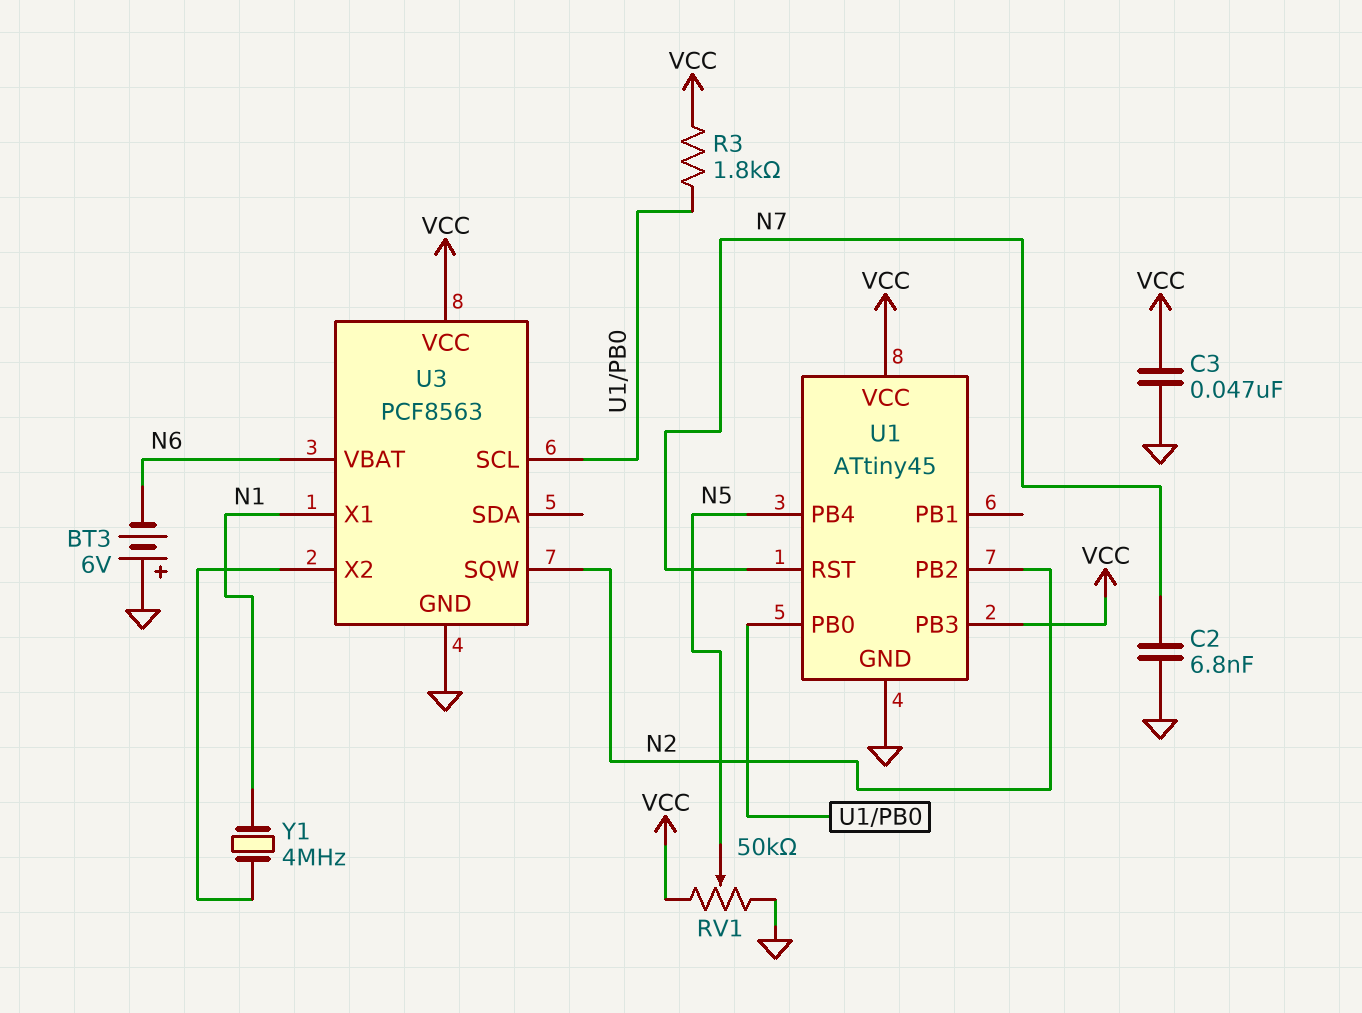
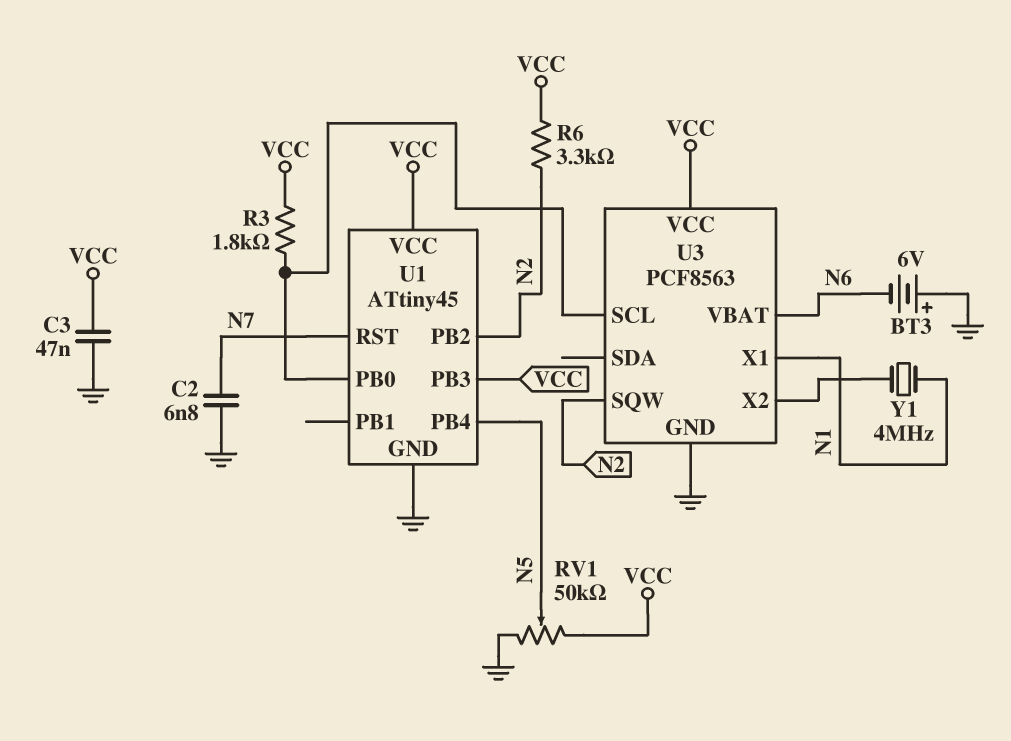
R6: none -> 3.3k (N2, VCC)

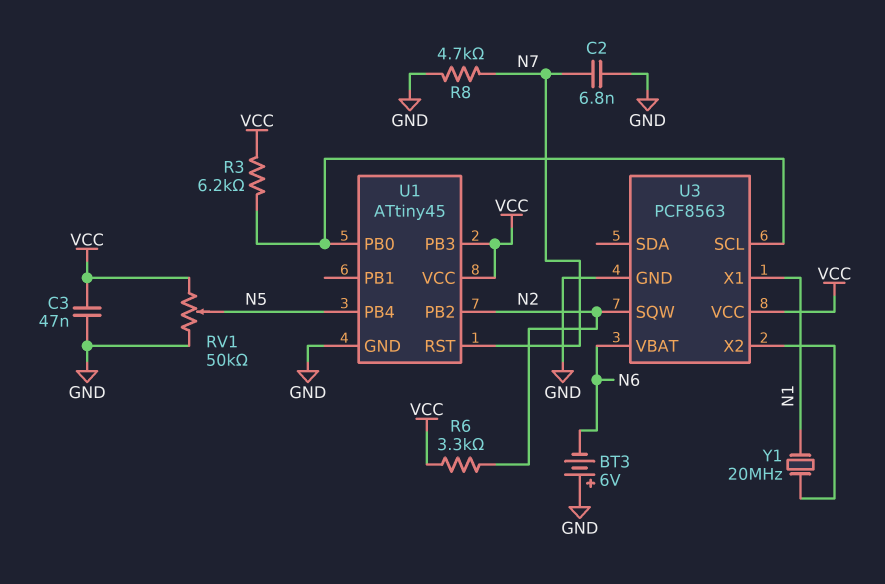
R3: 1.8k (U1/PB0, VCC) -> 6.2k (U1/PB0, VCC)
R8: none -> 4.7k (GND, N7)
Y1: 4MHz (N1, U3/X2) -> 20MHz (N1, U3/X2)

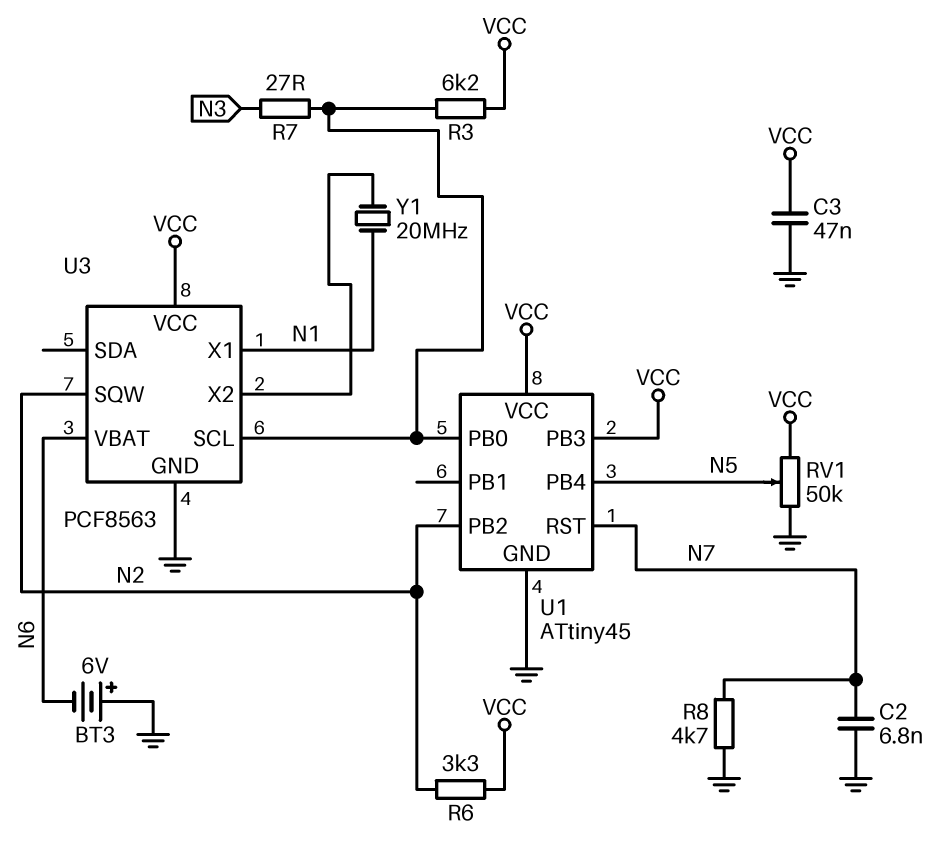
R7: none -> 27 (N3, U1/PB0)

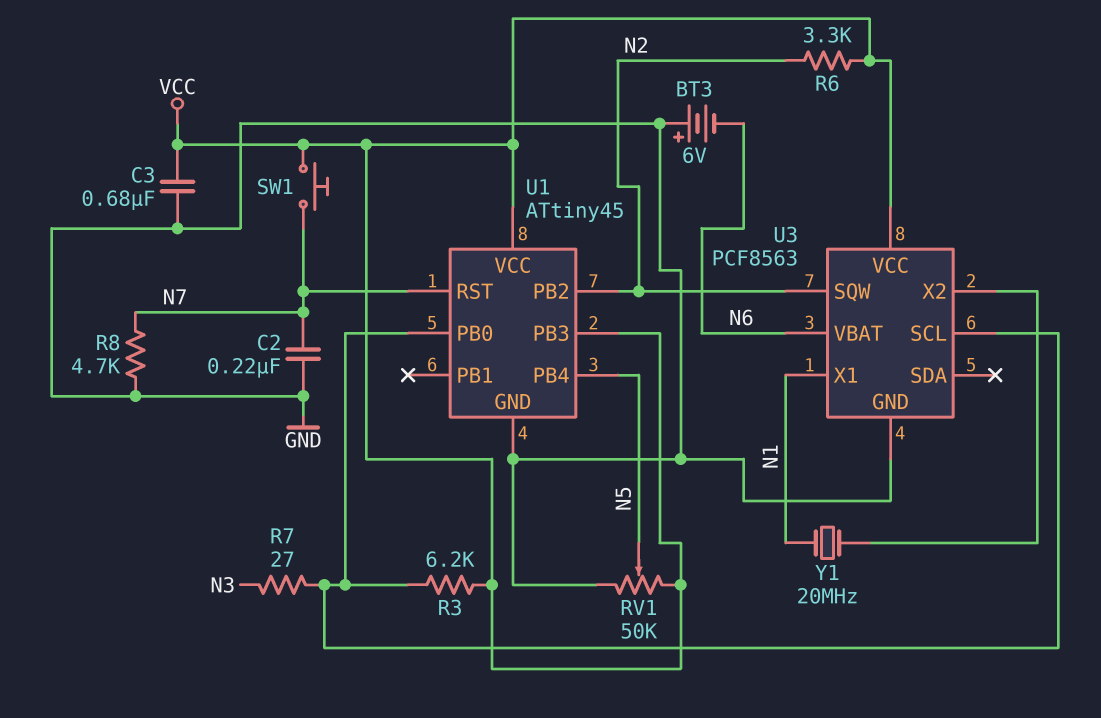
C2: 6.8nF (GND, N7) -> 220nF (GND, N7)
C3: 47nF (GND, VCC) -> 680nF (GND, VCC)
SW1: none -> button (N7, VCC)

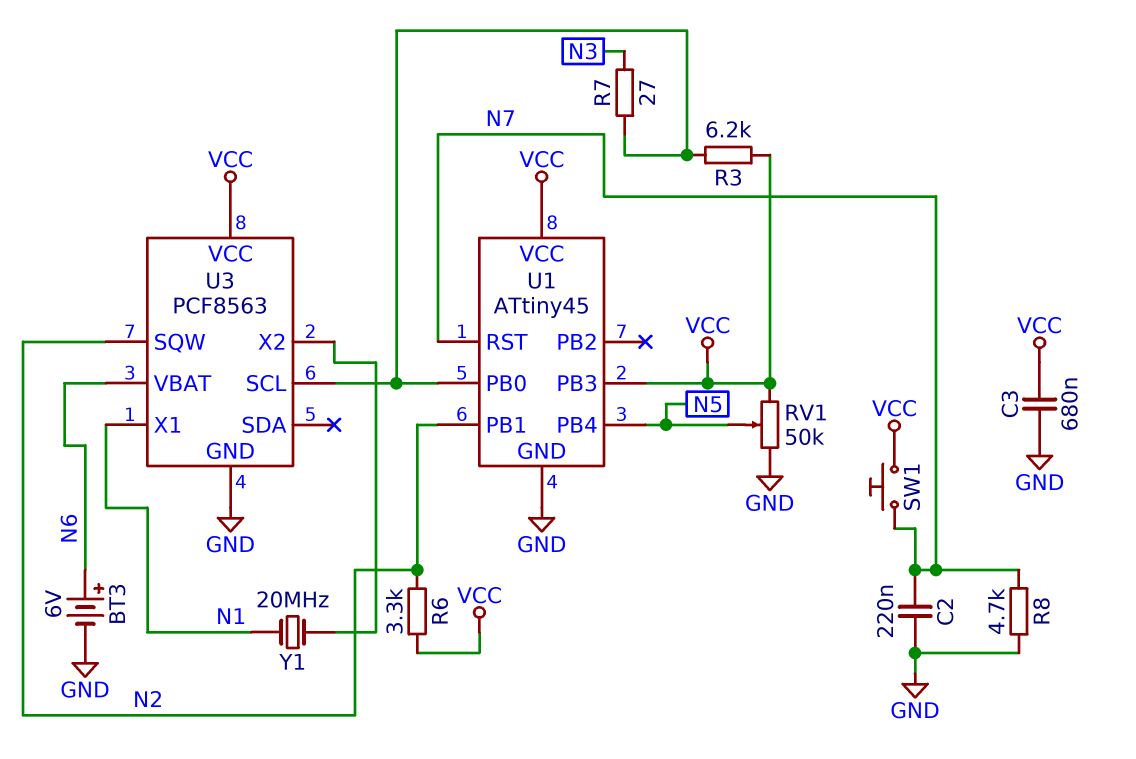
BT3: 6V (plus GND, minus N6) -> 6V (plus N6, minus GND)
U1 pin PB1: none -> N2
U1 pin PB2: N2 -> none

